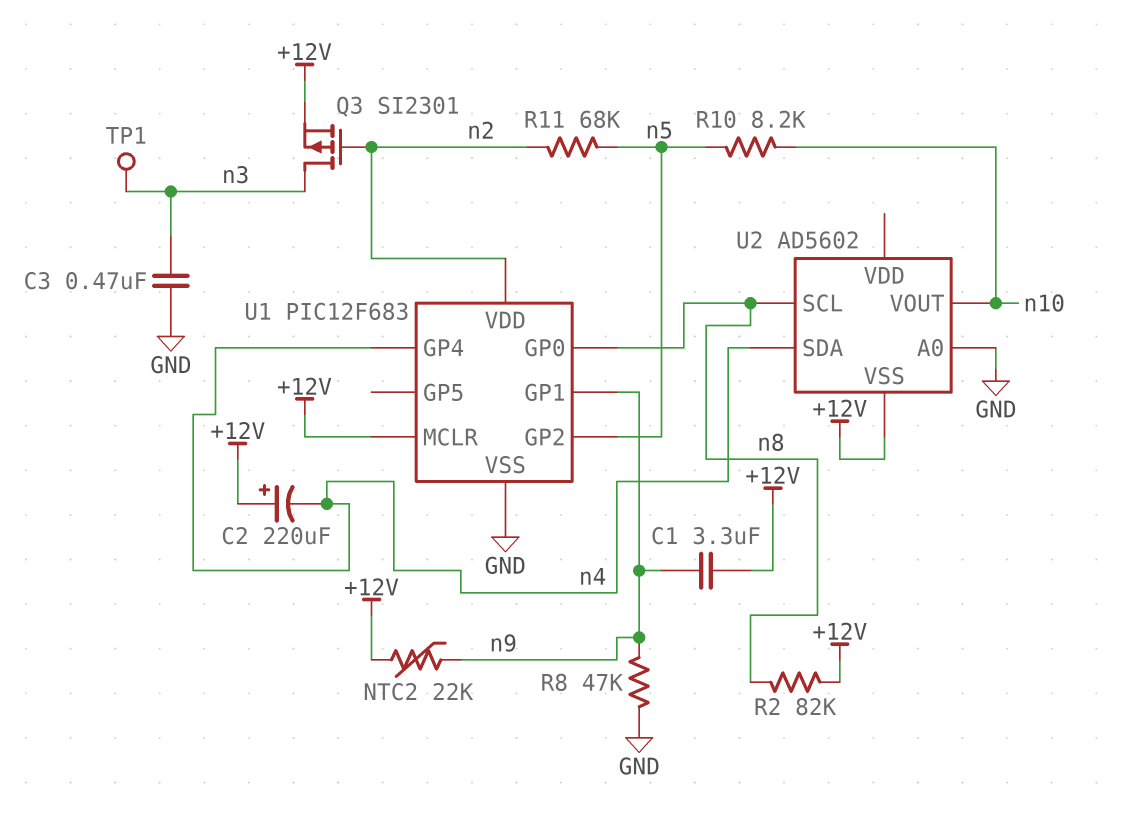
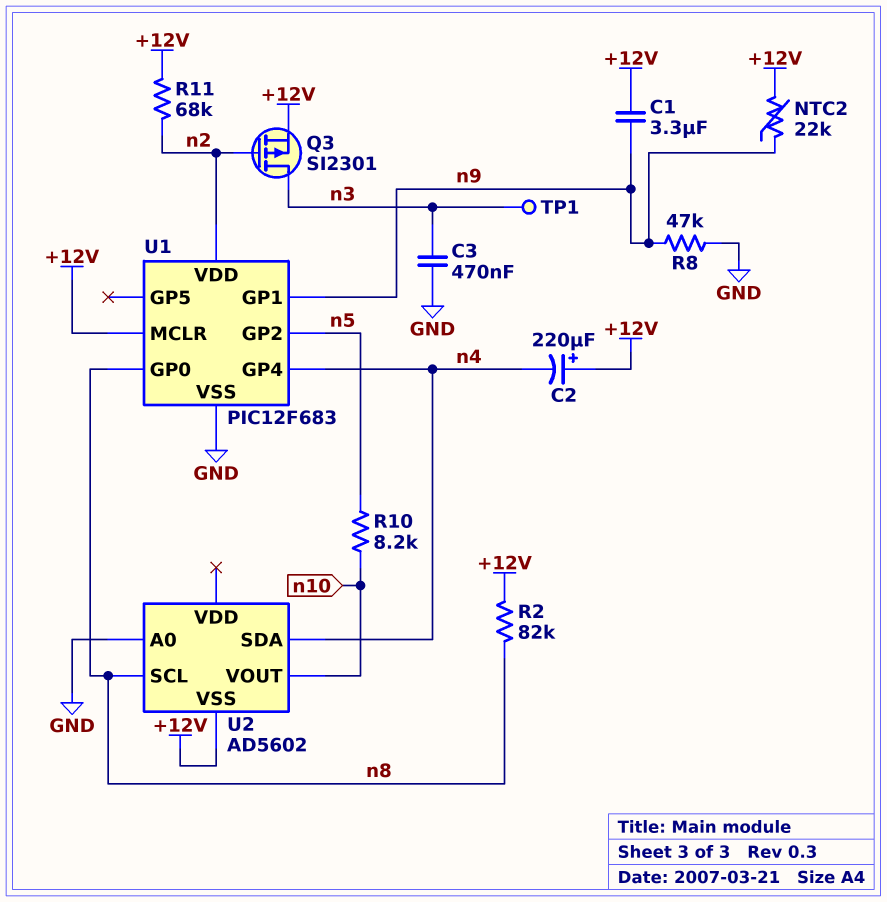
R11: 68k (n2, n5) -> 68k (+12V, n2)

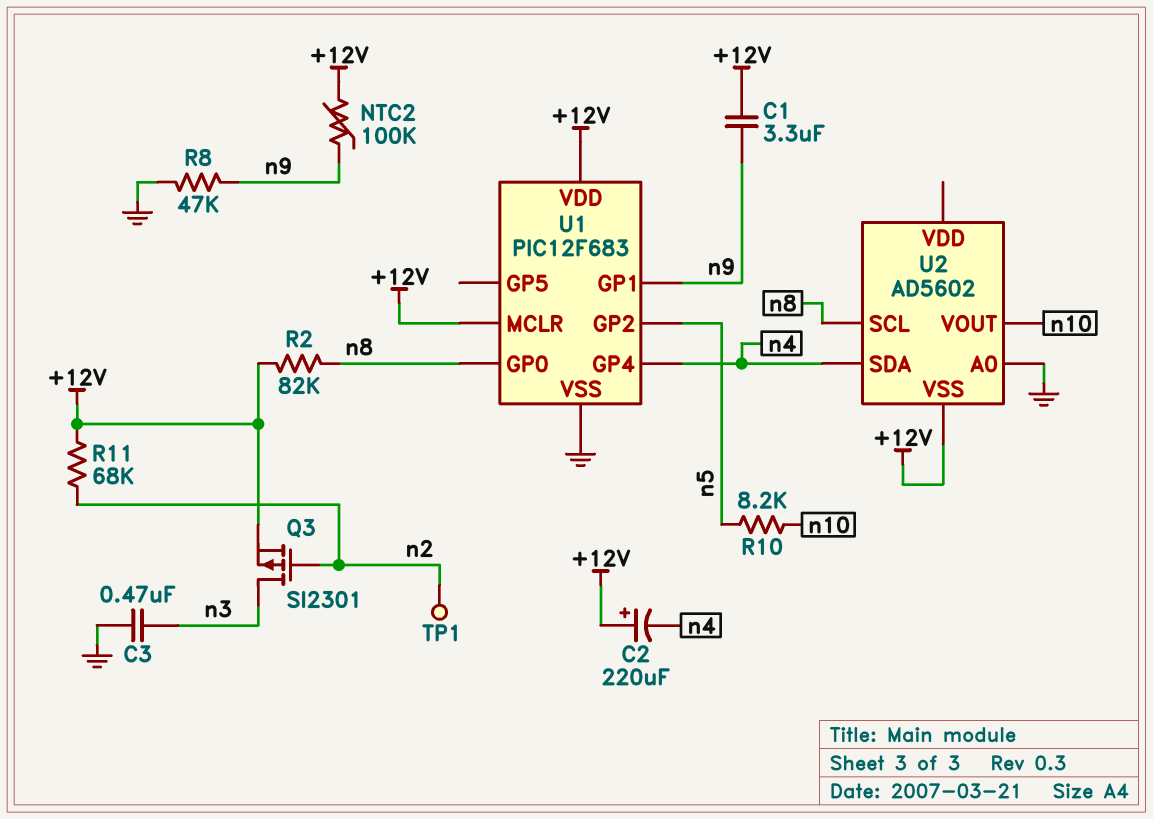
NTC2: 22k (+12V, n9) -> 100k (+12V, n9)
TP1: test point (n3) -> test point (n2)
U1 pin VDD: n2 -> +12V

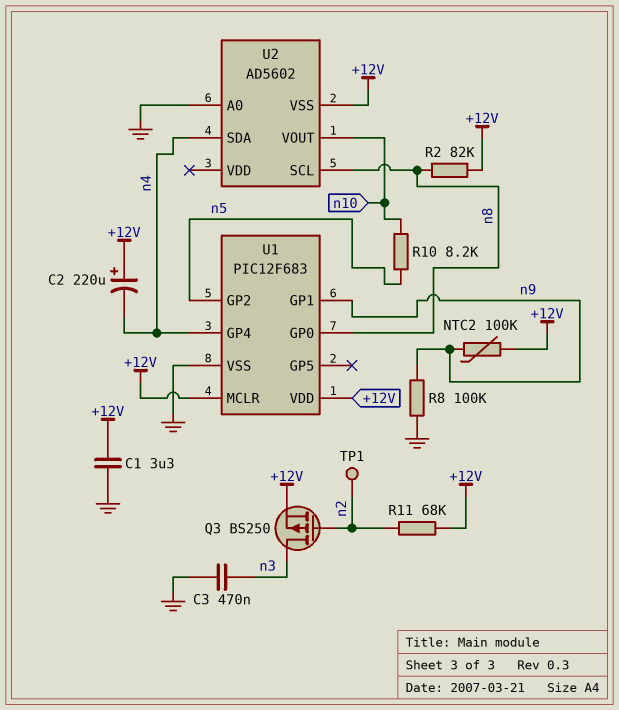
C1: 3.3uF (+12V, n9) -> 3.3uF (+12V, GND)
Q3: PMOS SI2301 (G n2, D n3, S +12V) -> PMOS BS250 (G n2, D n3, S +12V)
R8: 47k (GND, n9) -> 100k (GND, n9)

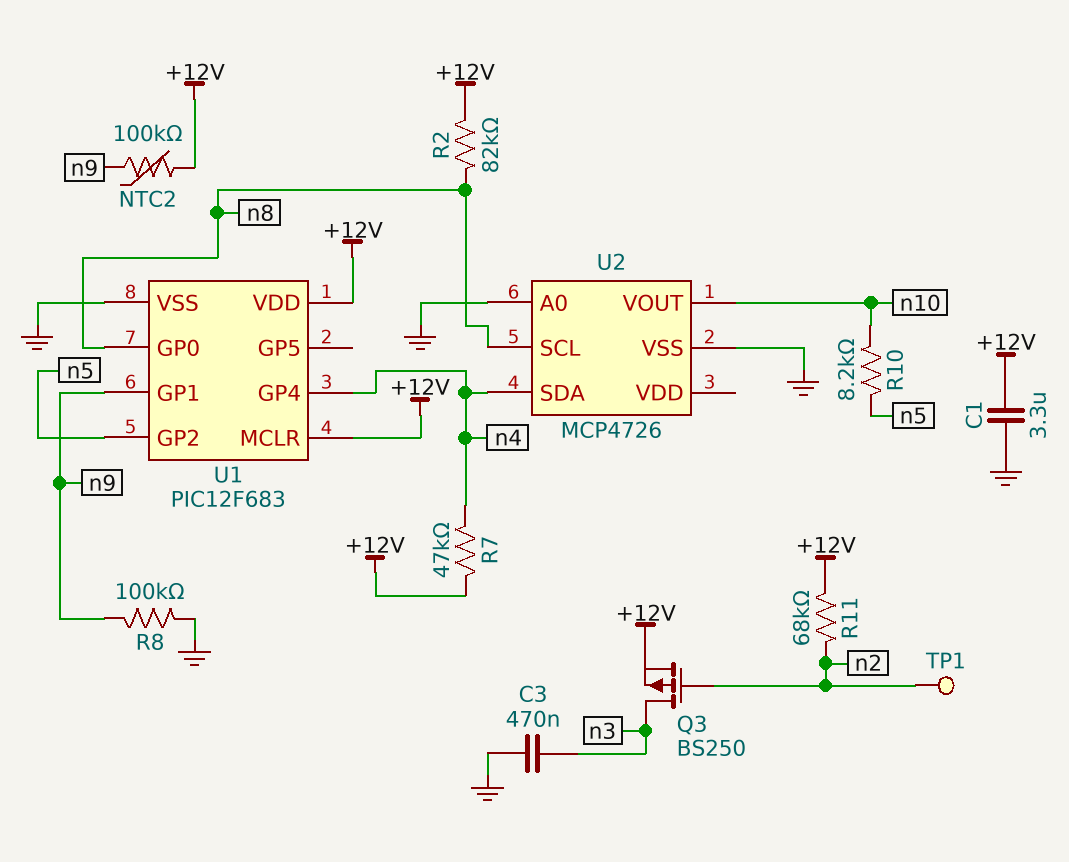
C2: 220uF (plus +12V, minus n4) -> none
R7: none -> 47k (+12V, n4)
U2: AD5602 -> MCP4726
U2 pin VSS: +12V -> GND

